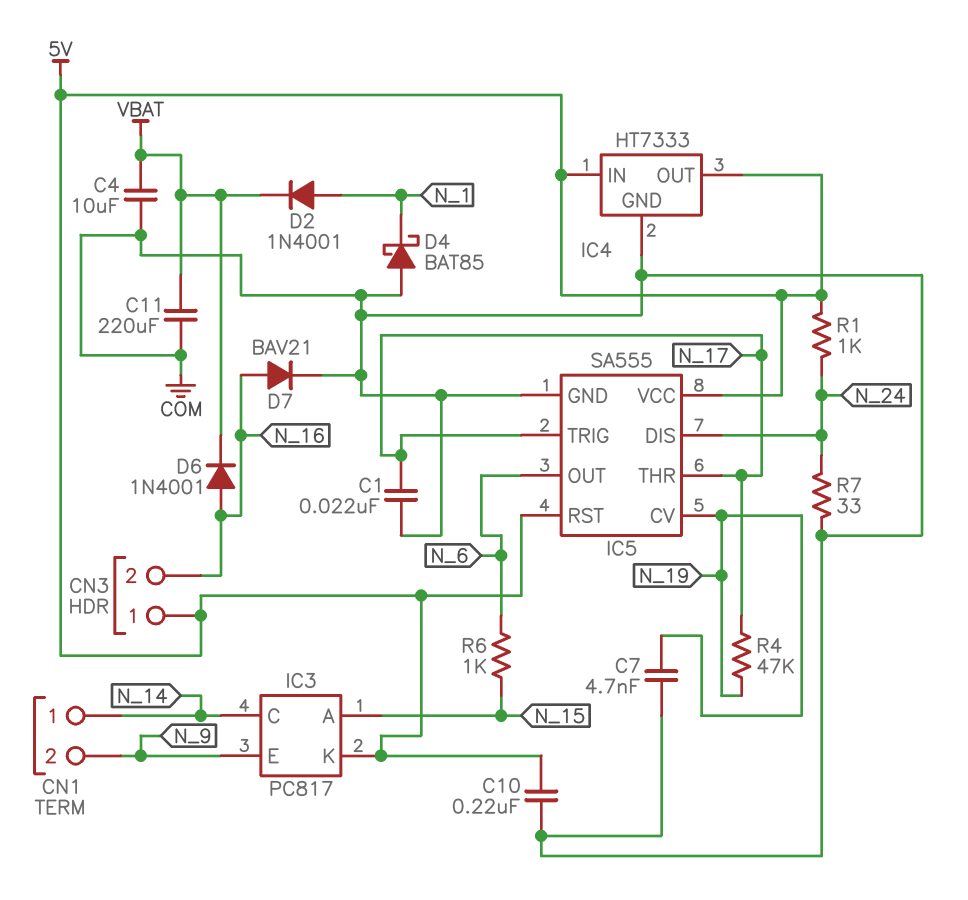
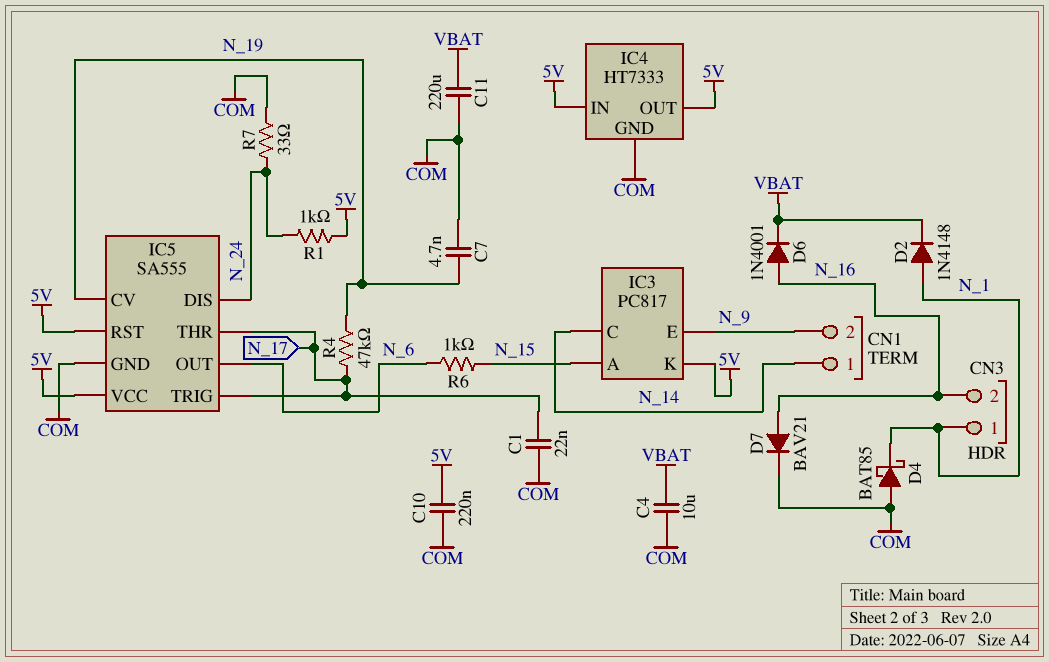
CN3 pin 1: 5V -> N_1
D2: diode 1N4001 (A N_1, K VBAT) -> diode 1N4148 (A N_1, K VBAT)

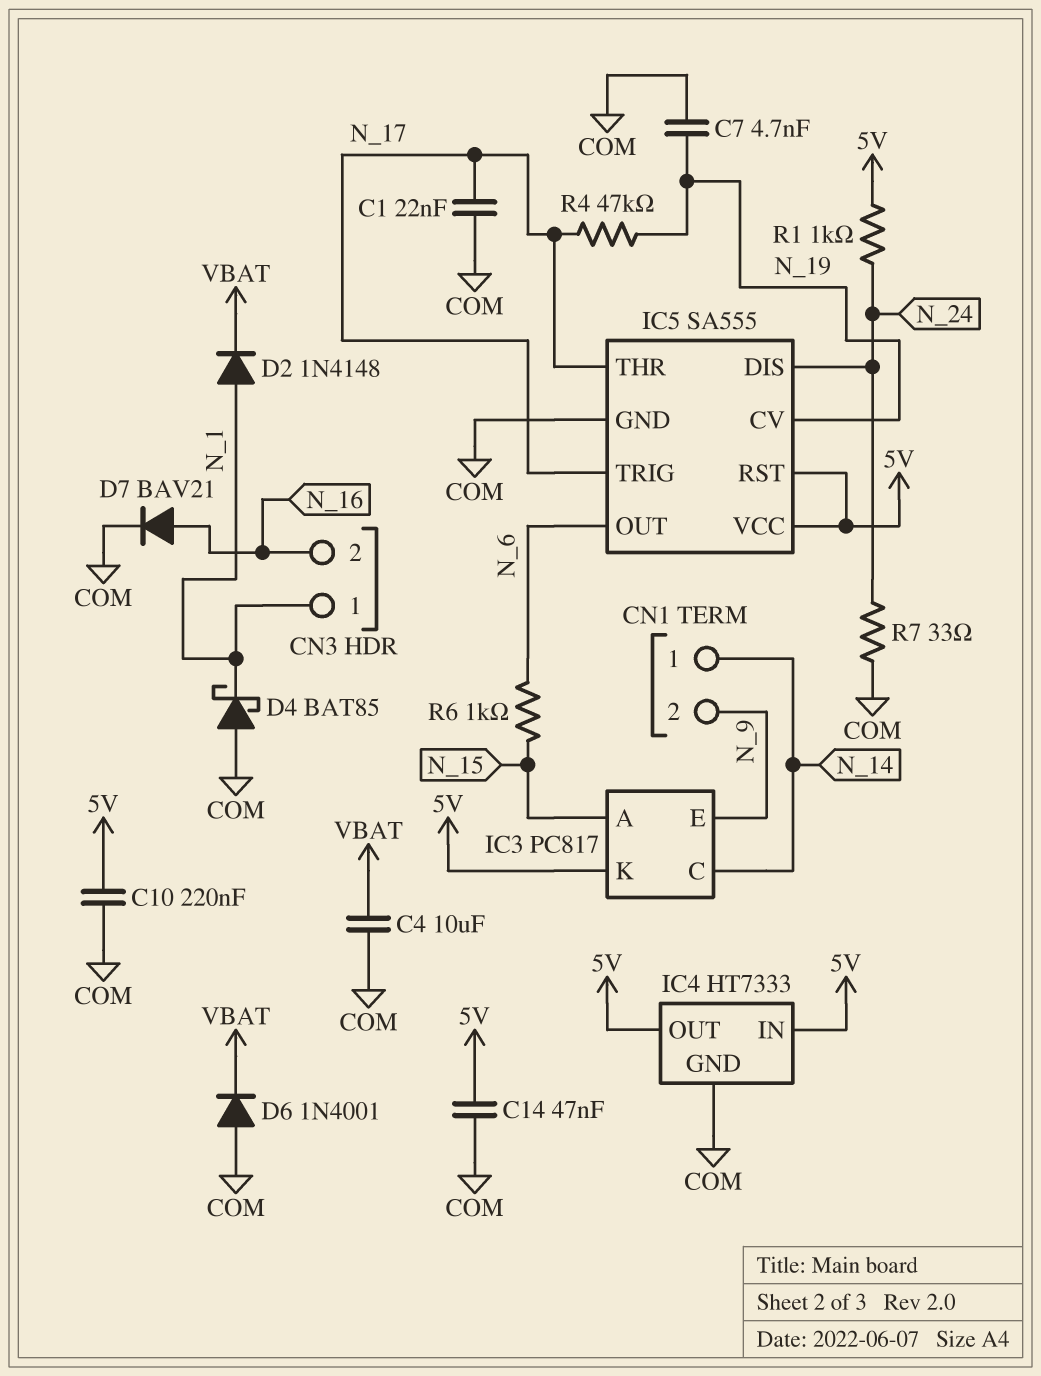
C11: 220uF (COM, VBAT) -> none
C14: none -> 47nF (5V, COM)
D6: diode 1N4001 (A N_16, K VBAT) -> diode 1N4001 (A COM, K VBAT)

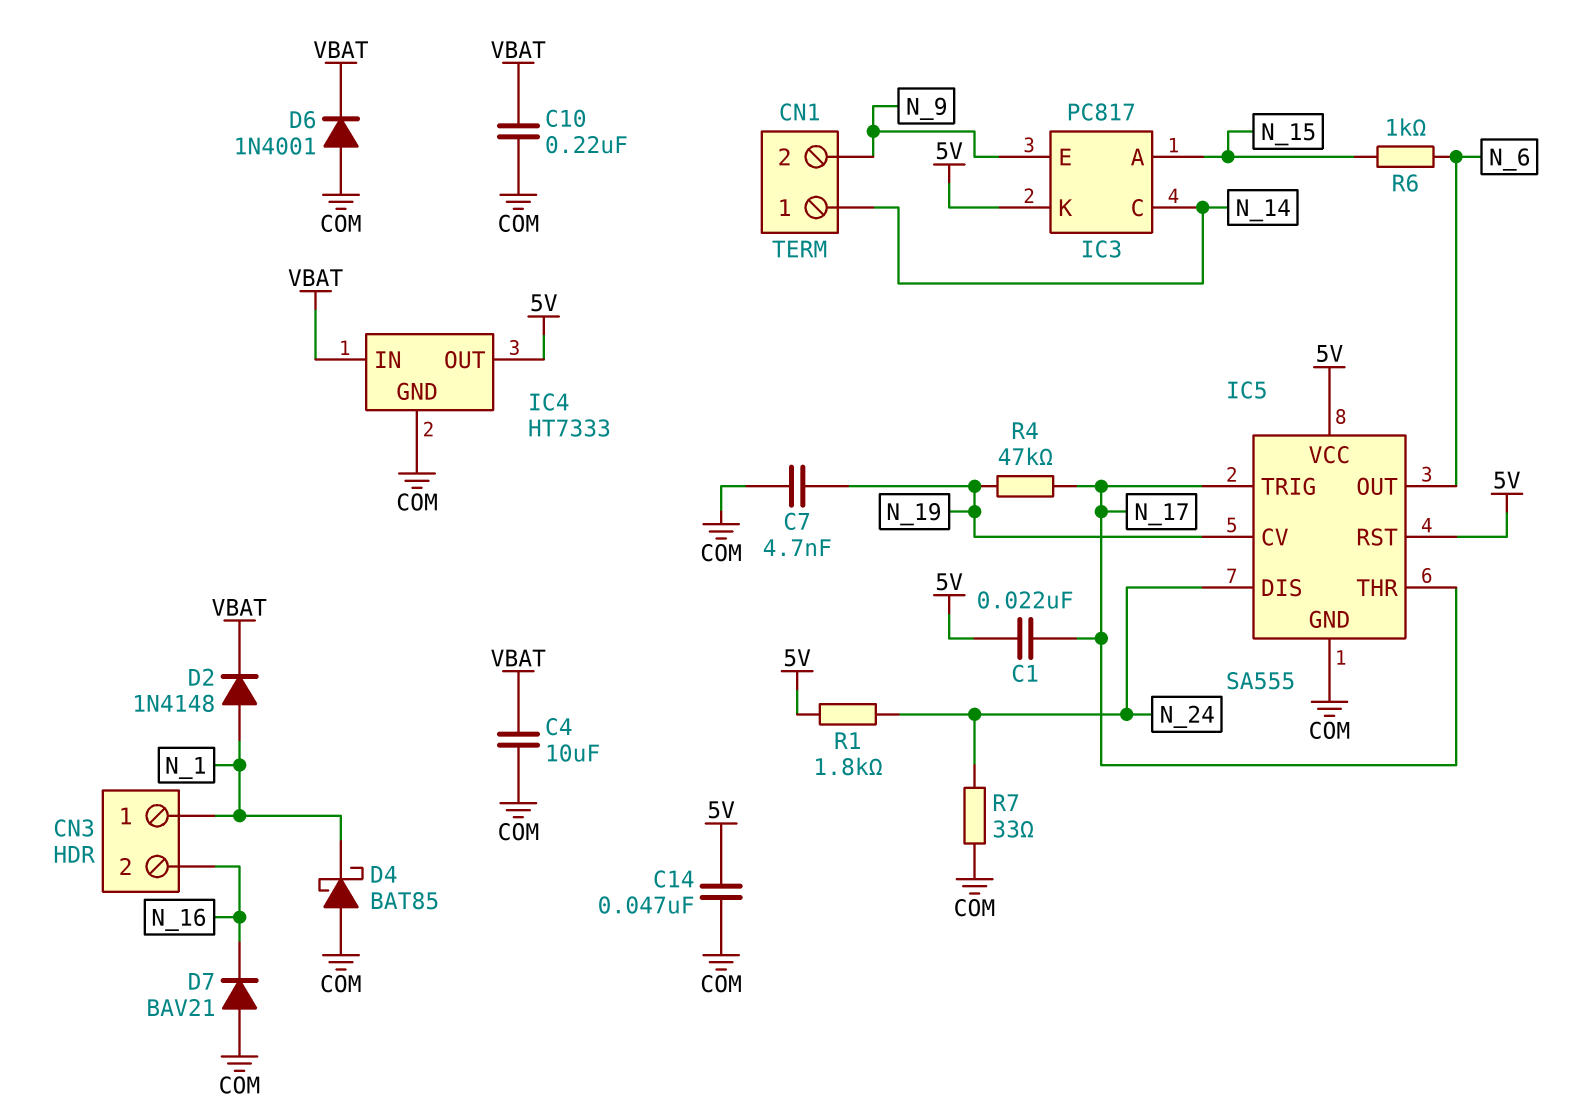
C1: 22nF (COM, N_17) -> 22nF (5V, N_17)
C10: 220nF (5V, COM) -> 220nF (COM, VBAT)
D7: diode BAV21 (A N_16, K COM) -> diode BAV21 (A COM, K N_16)
IC4 pin IN: 5V -> VBAT
R1: 1k (5V, N_24) -> 1.8k (5V, N_24)

